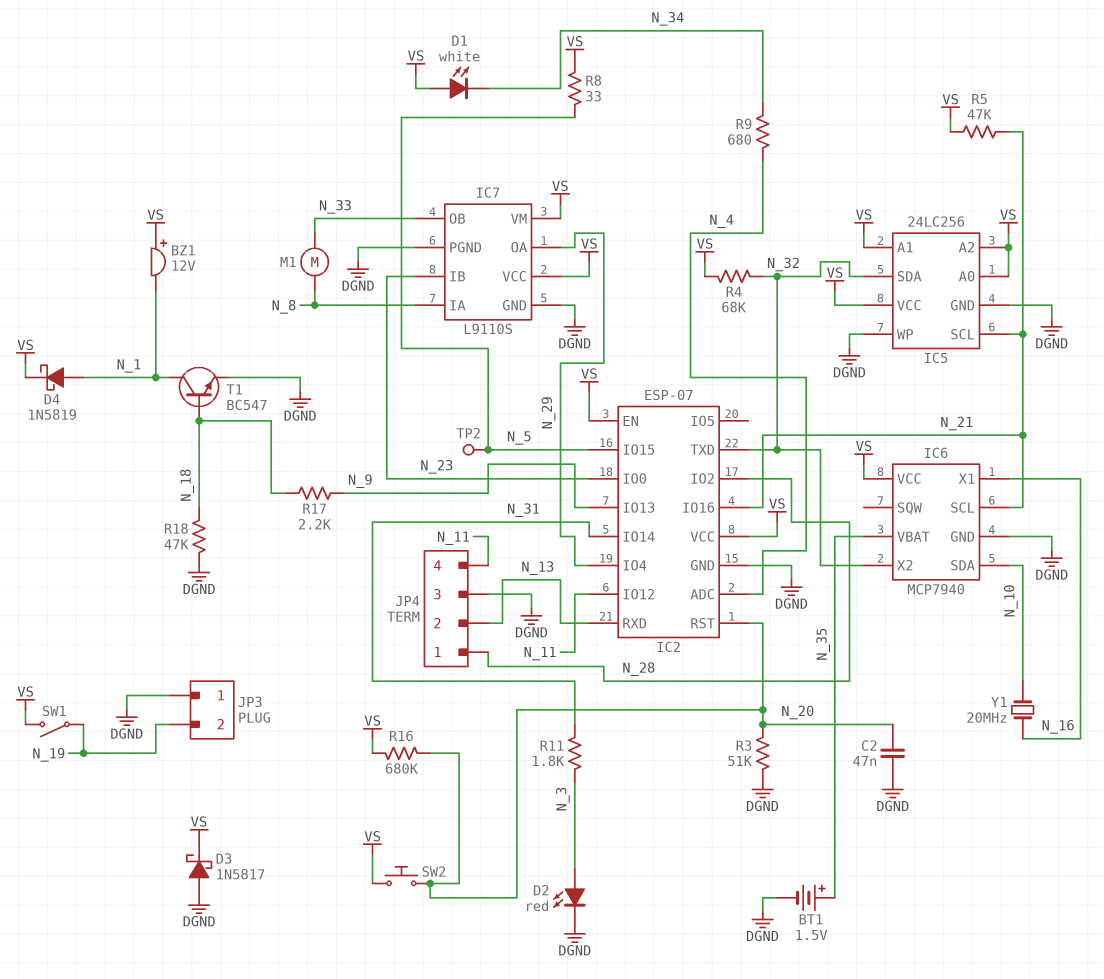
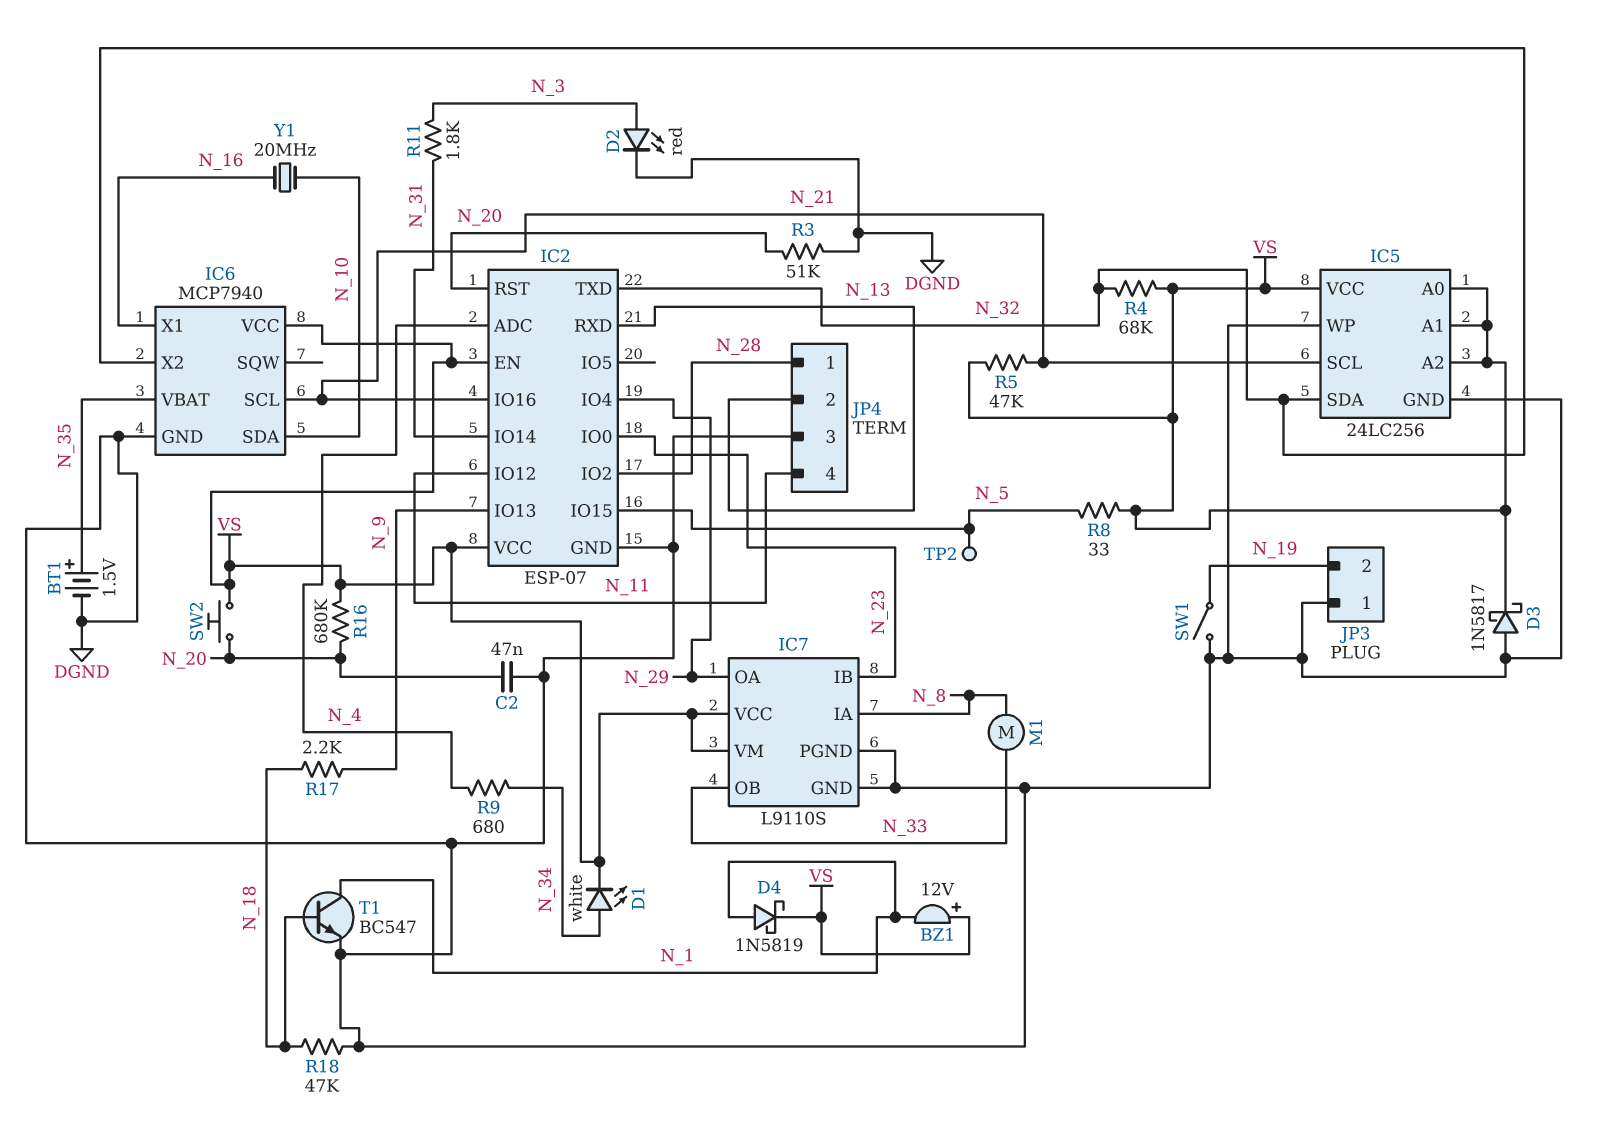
D1: LED white (A VS, K N_34) -> LED white (A N_34, K VS)
SW1: switch (N_19, VS) -> switch (DGND, N_19)

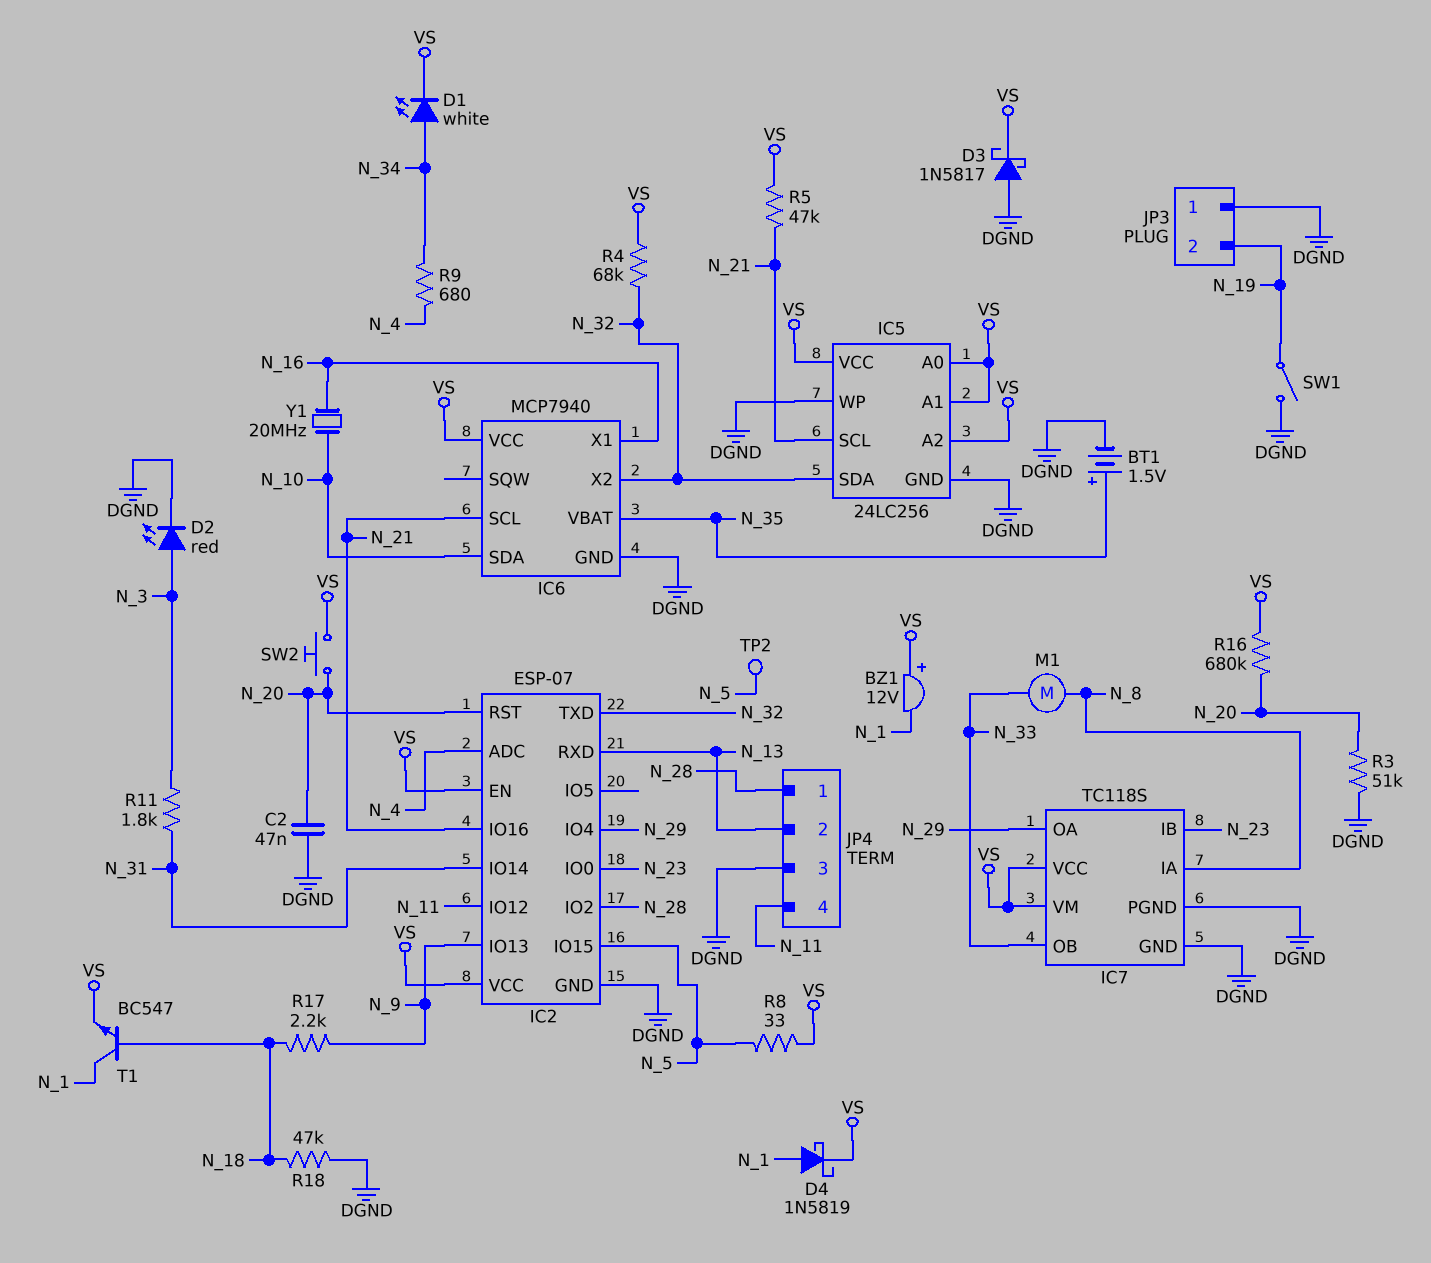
IC7: L9110S -> TC118S
T1: NPN BC547 (B N_18, C N_1, E DGND) -> NPN BC547 (B N_18, C N_1, E VS)

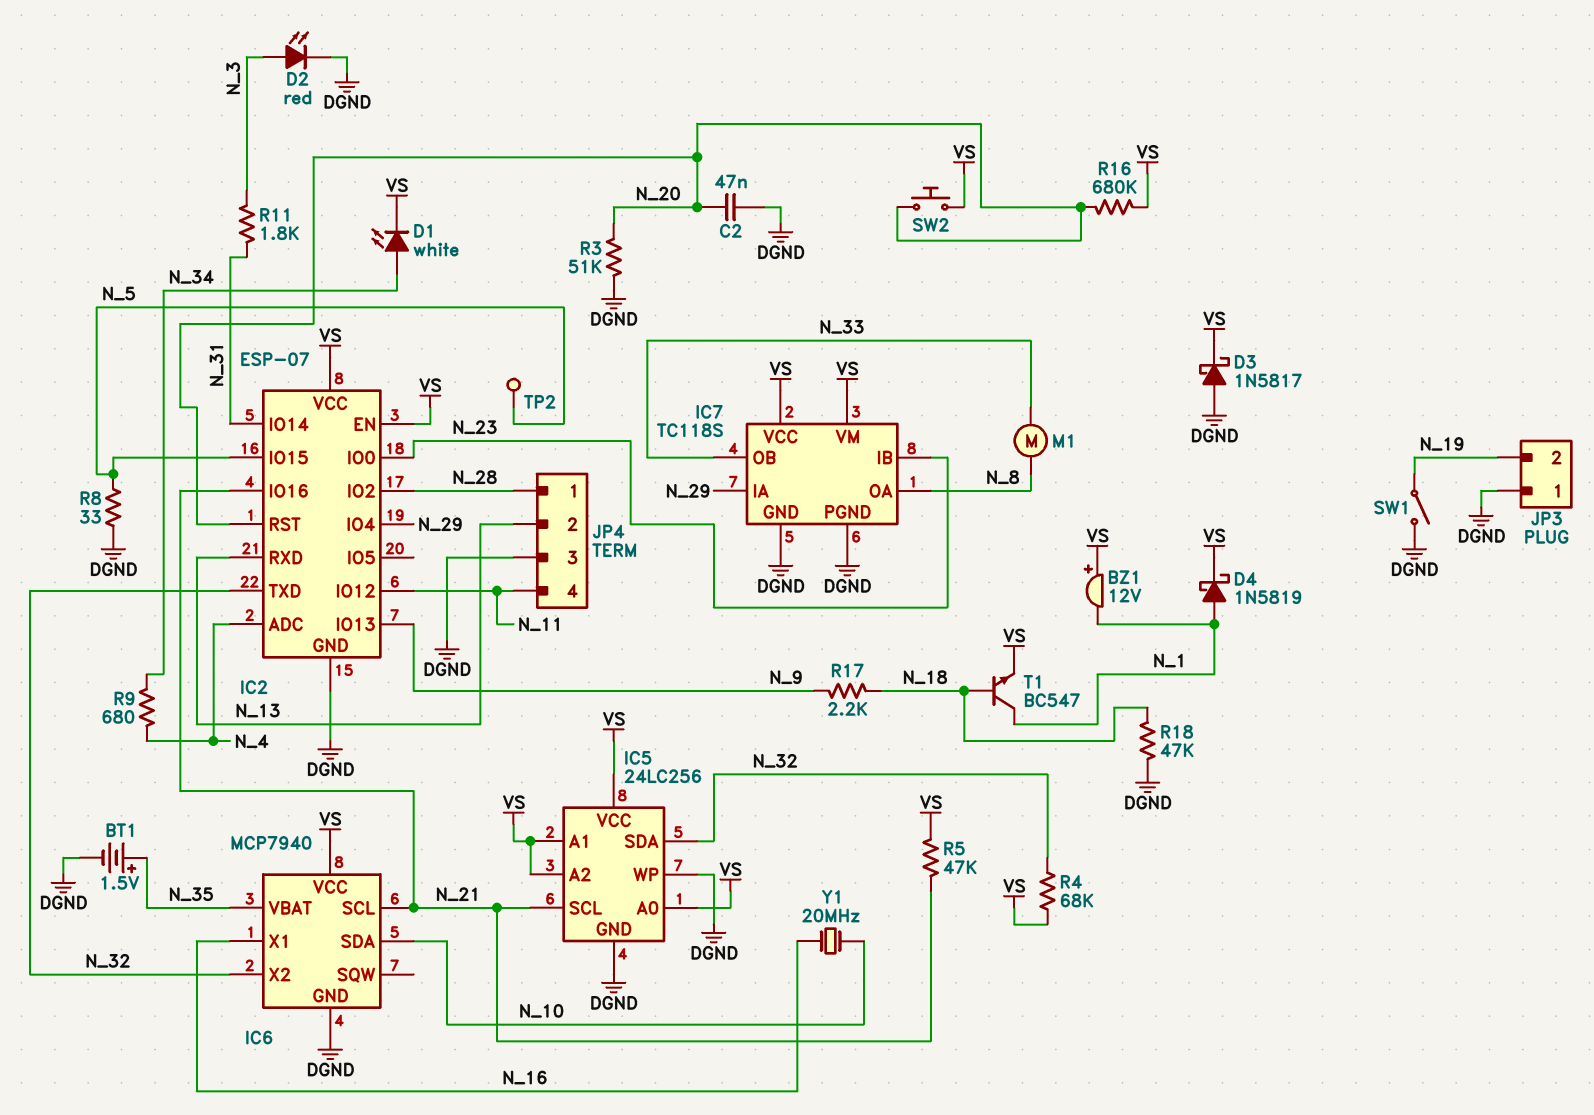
IC7 pin IA: N_8 -> N_29
IC7 pin OA: N_29 -> N_8
R8: 33 (N_5, VS) -> 33 (DGND, N_5)

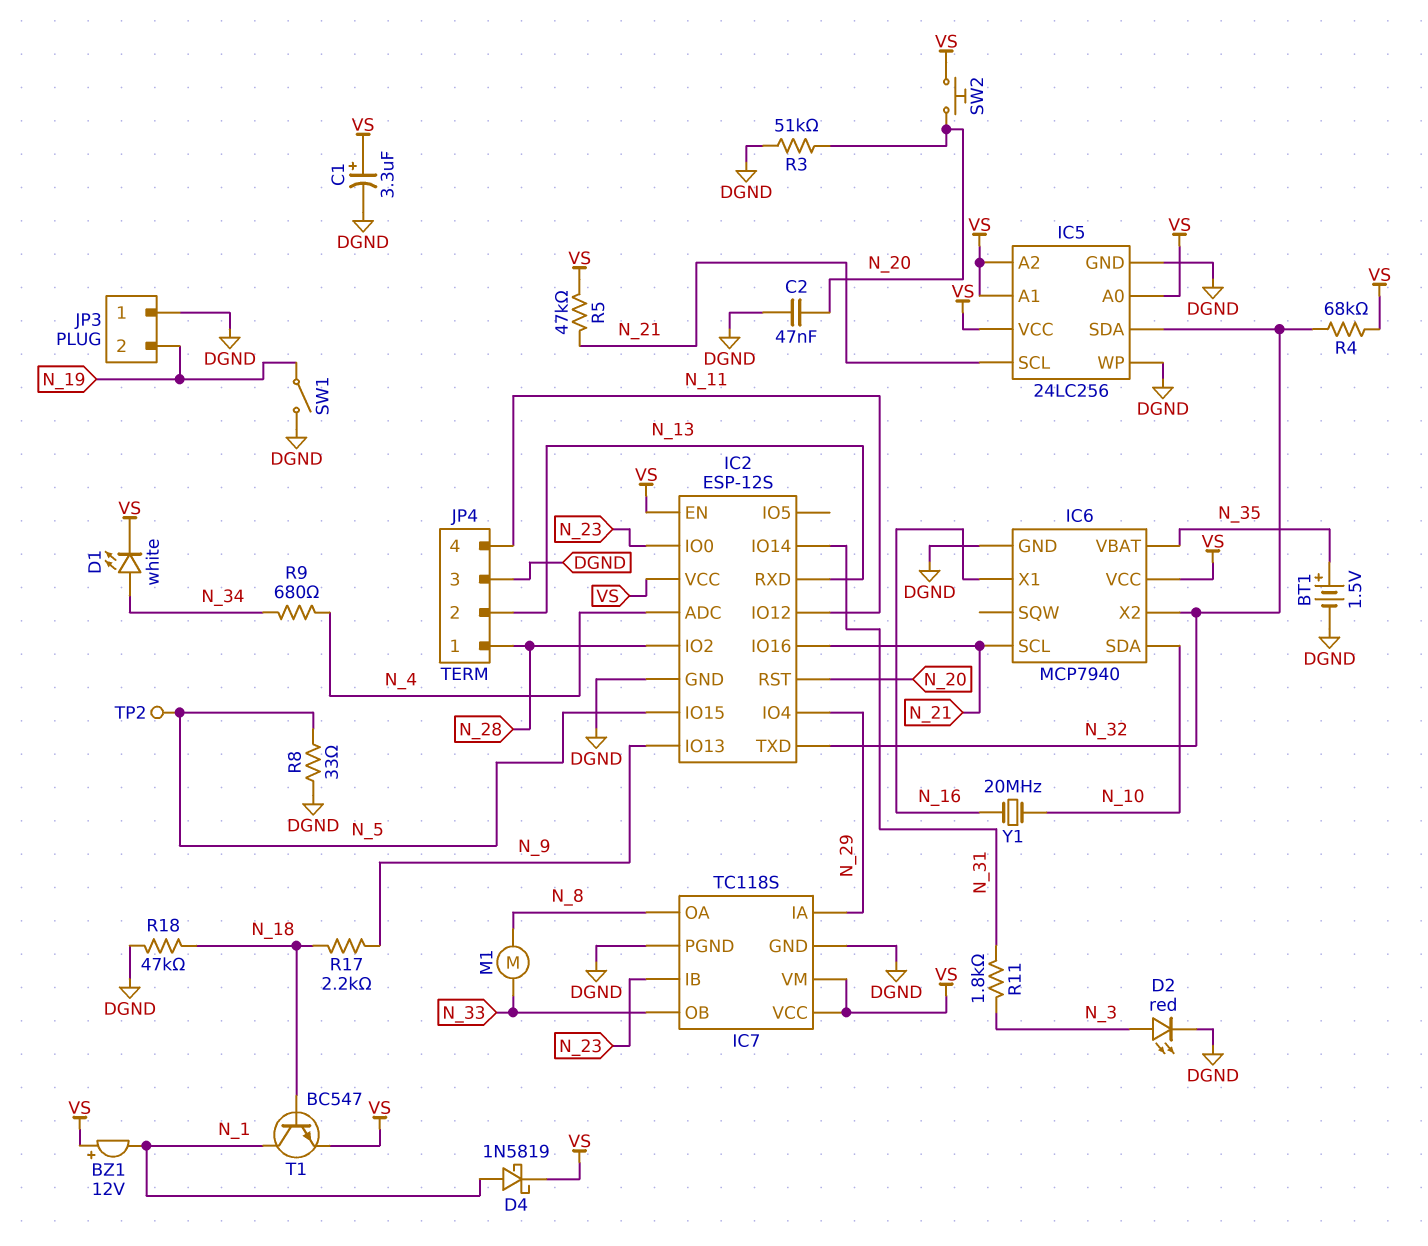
C1: none -> 3.3uF (plus VS, minus DGND)
D3: schottky 1N5817 (A DGND, K VS) -> none
IC2: ESP-07 -> ESP-12S
R16: 680k (N_20, VS) -> none

